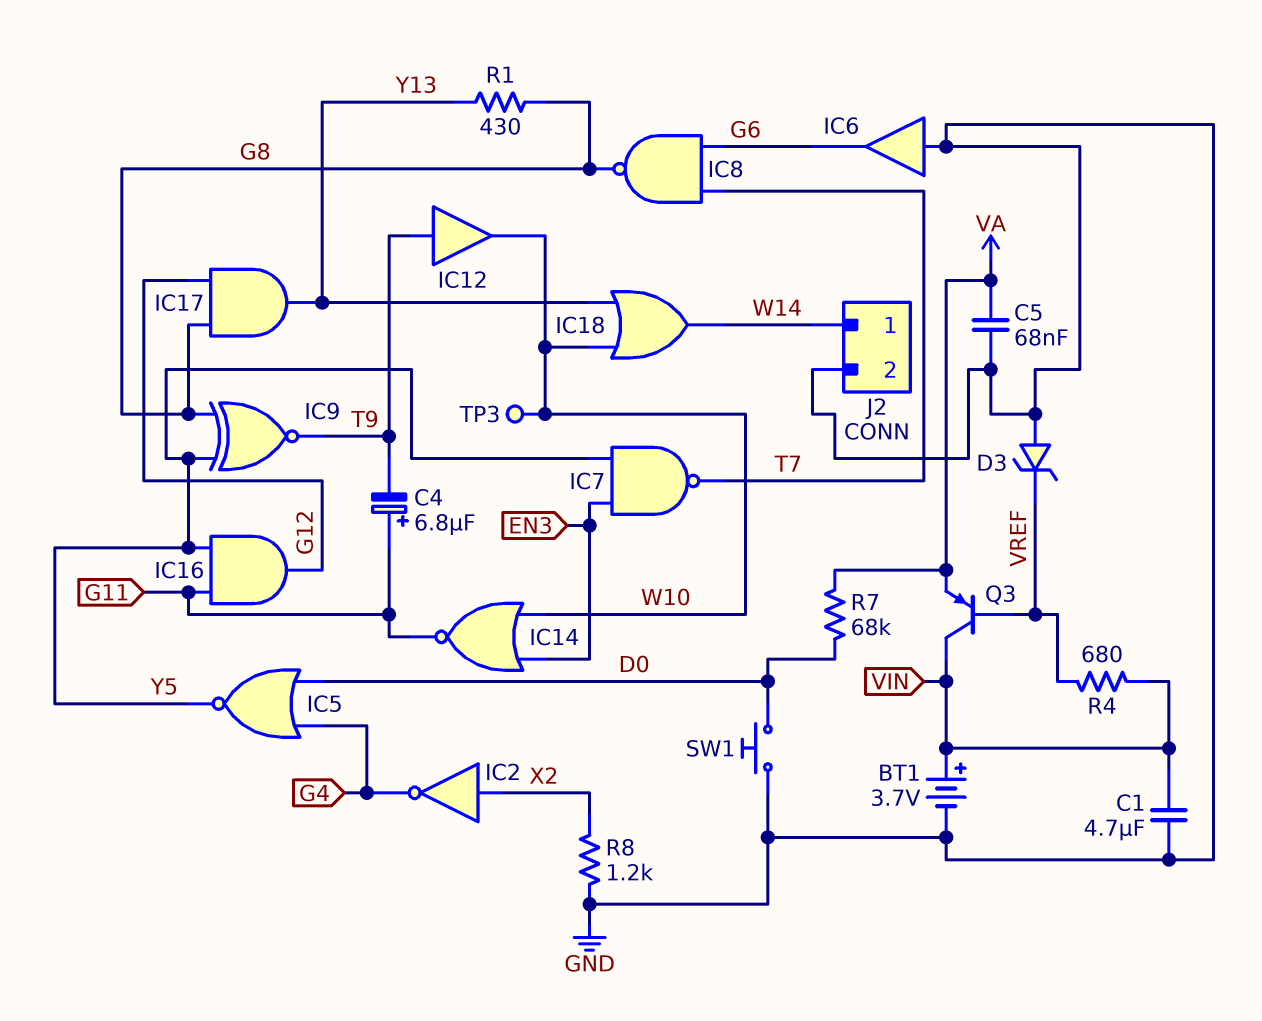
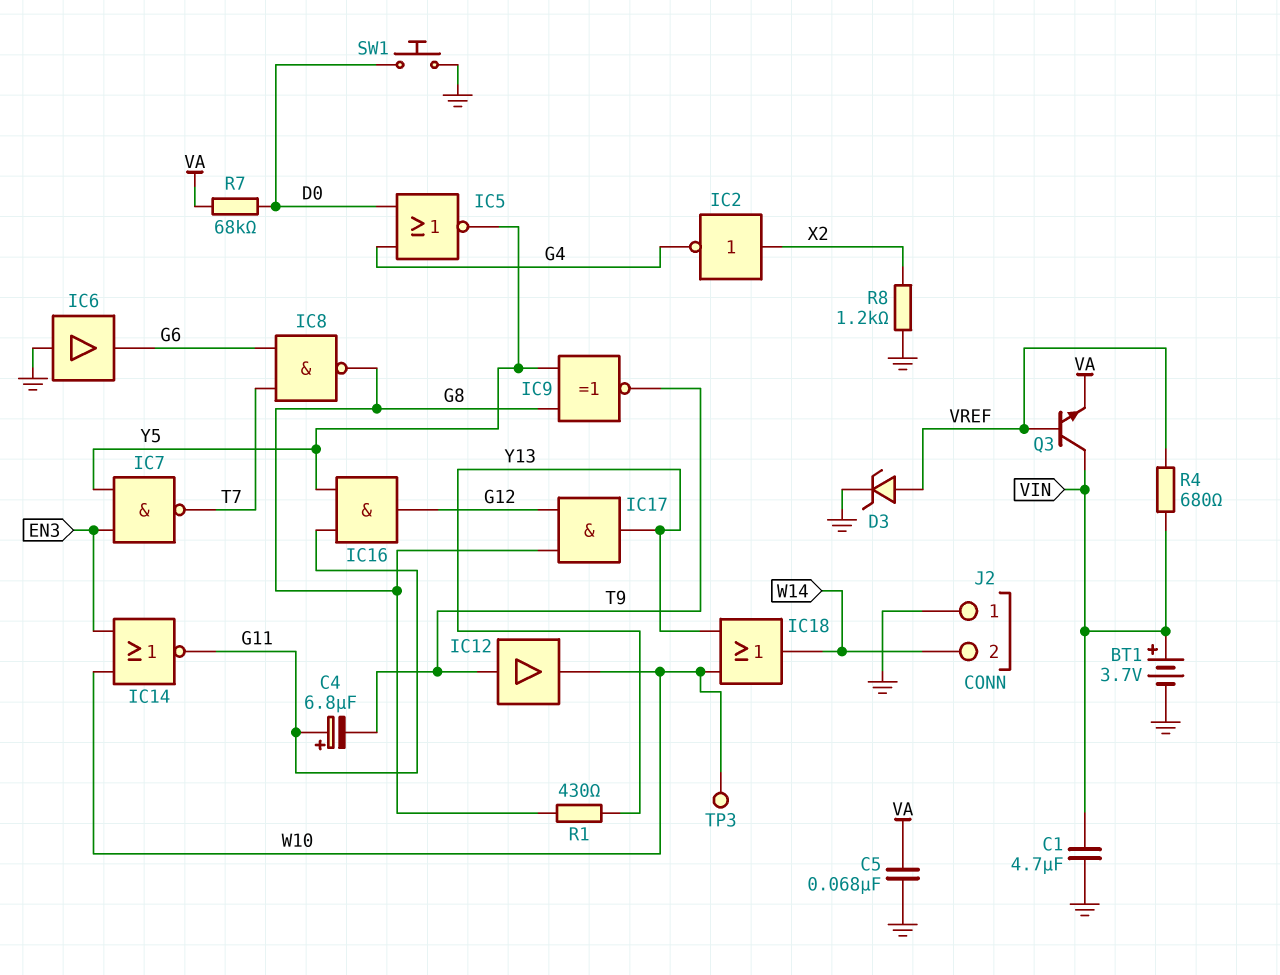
D3: zener (A GND, K VREF) -> zener (A VREF, K GND)
J2 pin 1: W14 -> GND
J2 pin 2: GND -> W14
Q3: PNP (B VREF, C VIN, E VA) -> NPN (B VREF, C VIN, E VA)

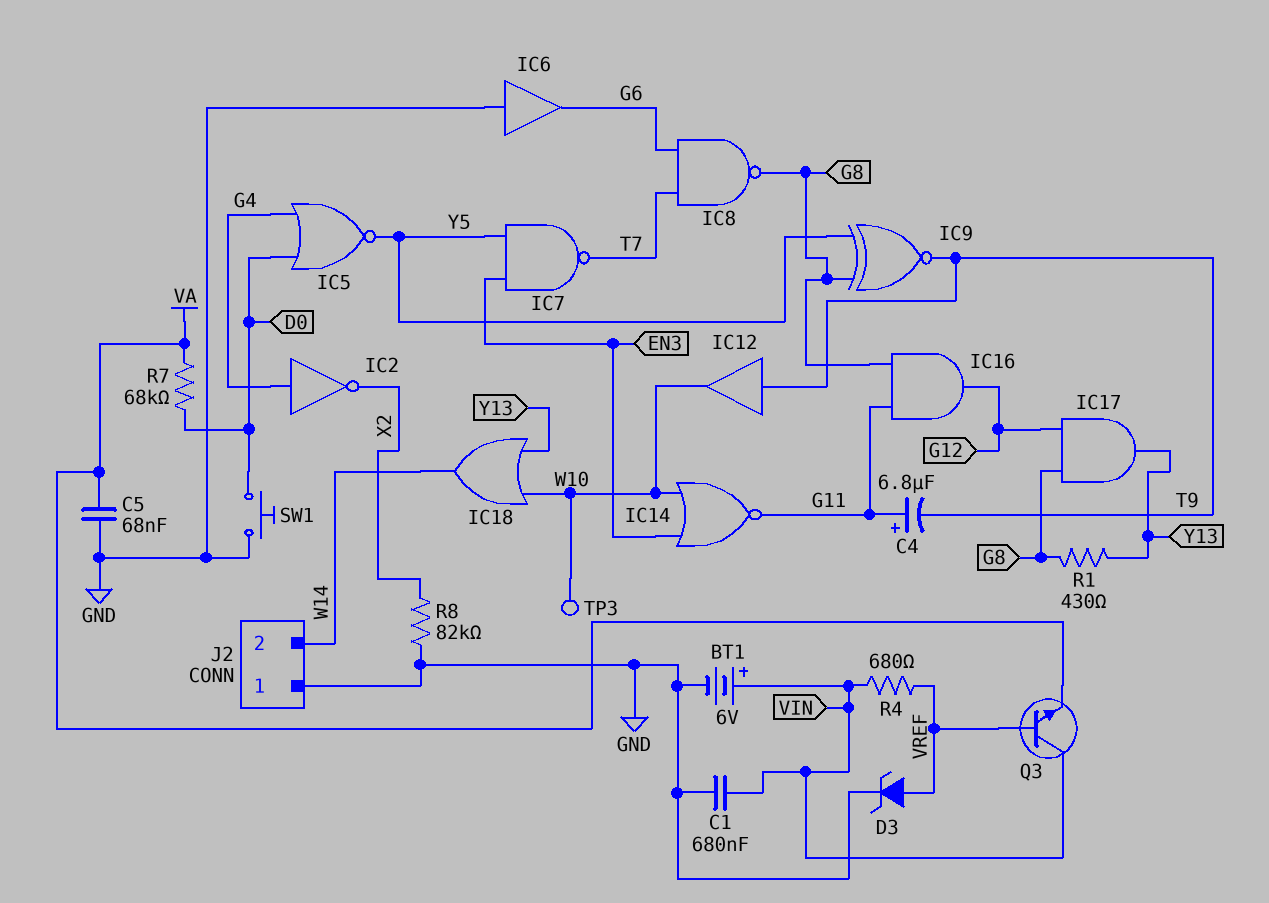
BT1: 3.7V (plus VIN, minus GND) -> 6V (plus VIN, minus GND)
C1: 4.7uF (GND, VIN) -> 680nF (GND, VIN)
IC2: NOT (in X2, out G4) -> NOT (in G4, out X2)
IC16: AND (in G11, in Y5, out G12) -> AND (in G8, in G11, out G12)
R8: 1.2k (GND, X2) -> 82k (GND, X2)

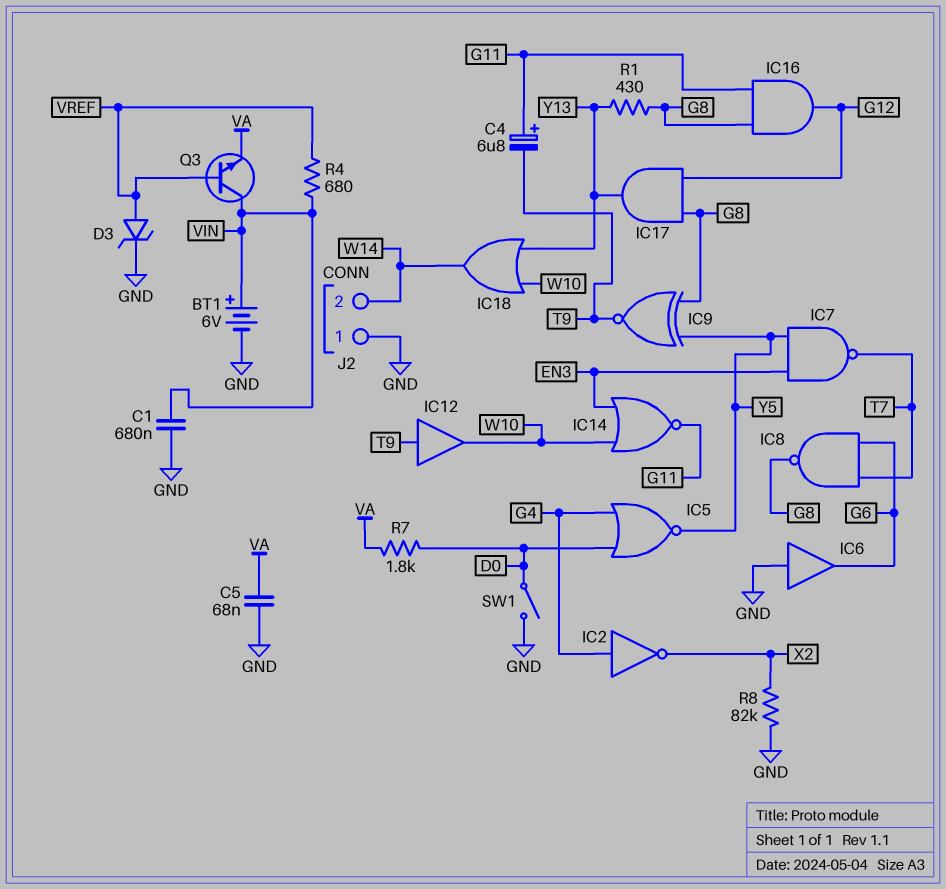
R7: 68k (D0, VA) -> 1.8k (D0, VA)
SW1: button (D0, GND) -> switch (D0, GND)
TP3: test point (W10) -> none

